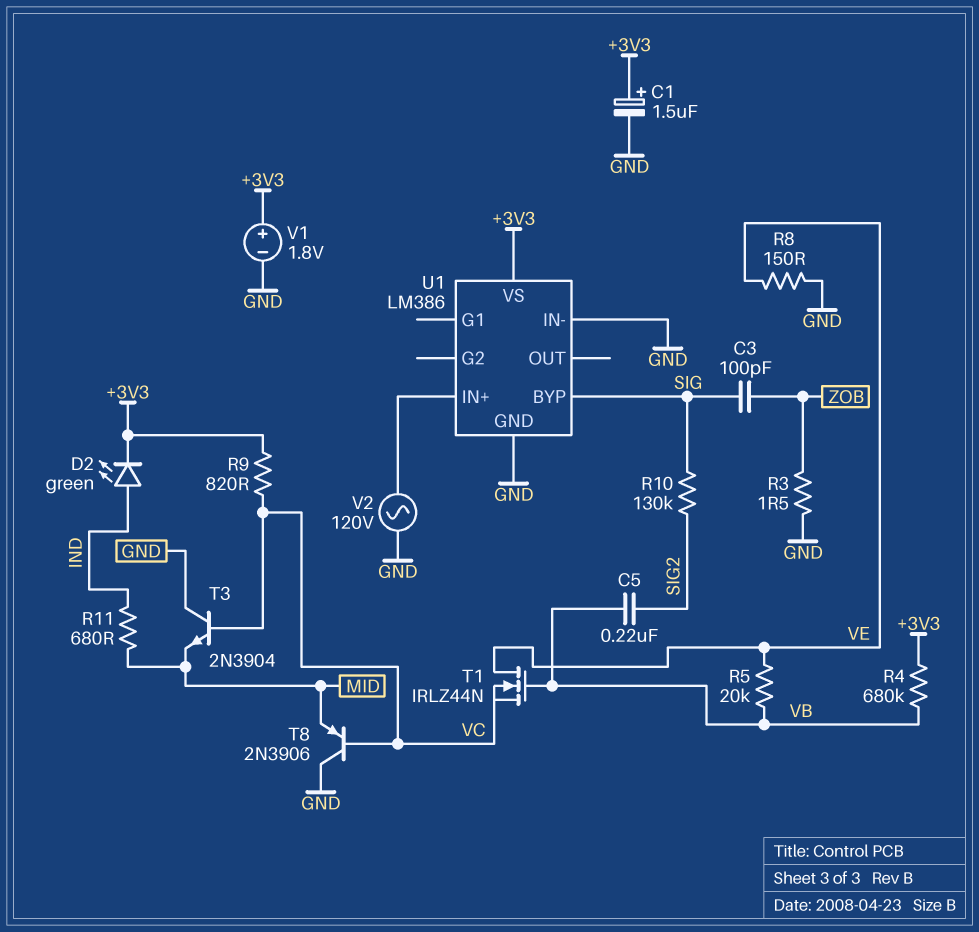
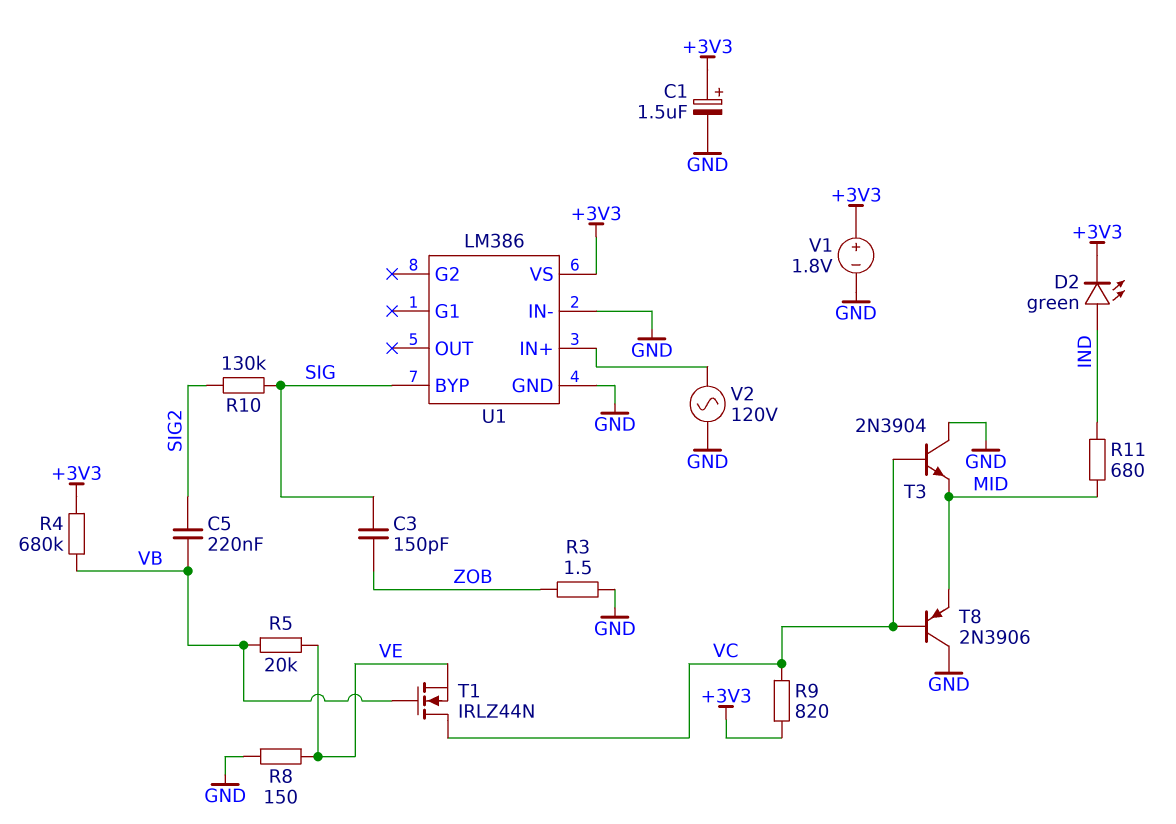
C3: 100pF (SIG, ZOB) -> 150pF (SIG, ZOB)
T1: NMOS IRLZ44N (G VB, D VE, S VC) -> NMOS IRLZ44N (G VB, D VC, S VE)

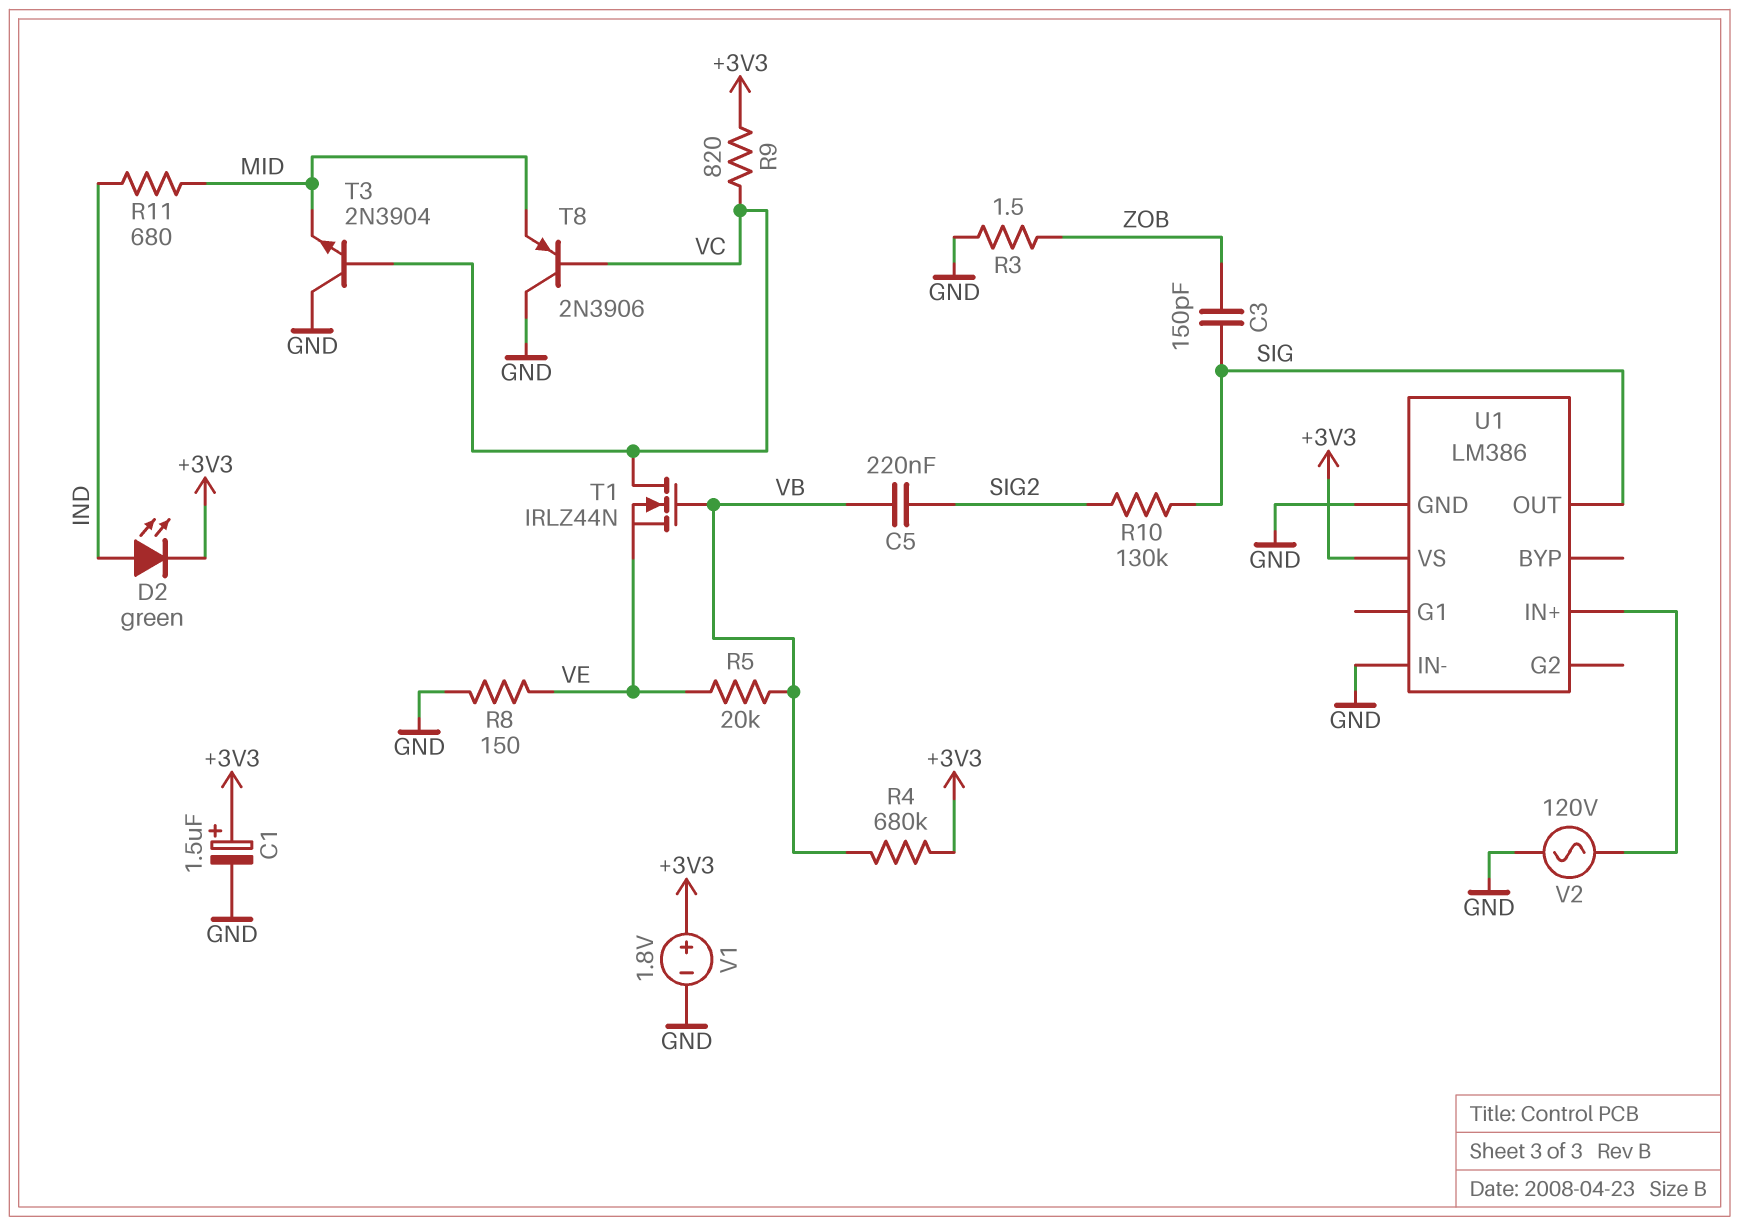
U1 pin BYP: SIG -> none
U1 pin OUT: none -> SIG

